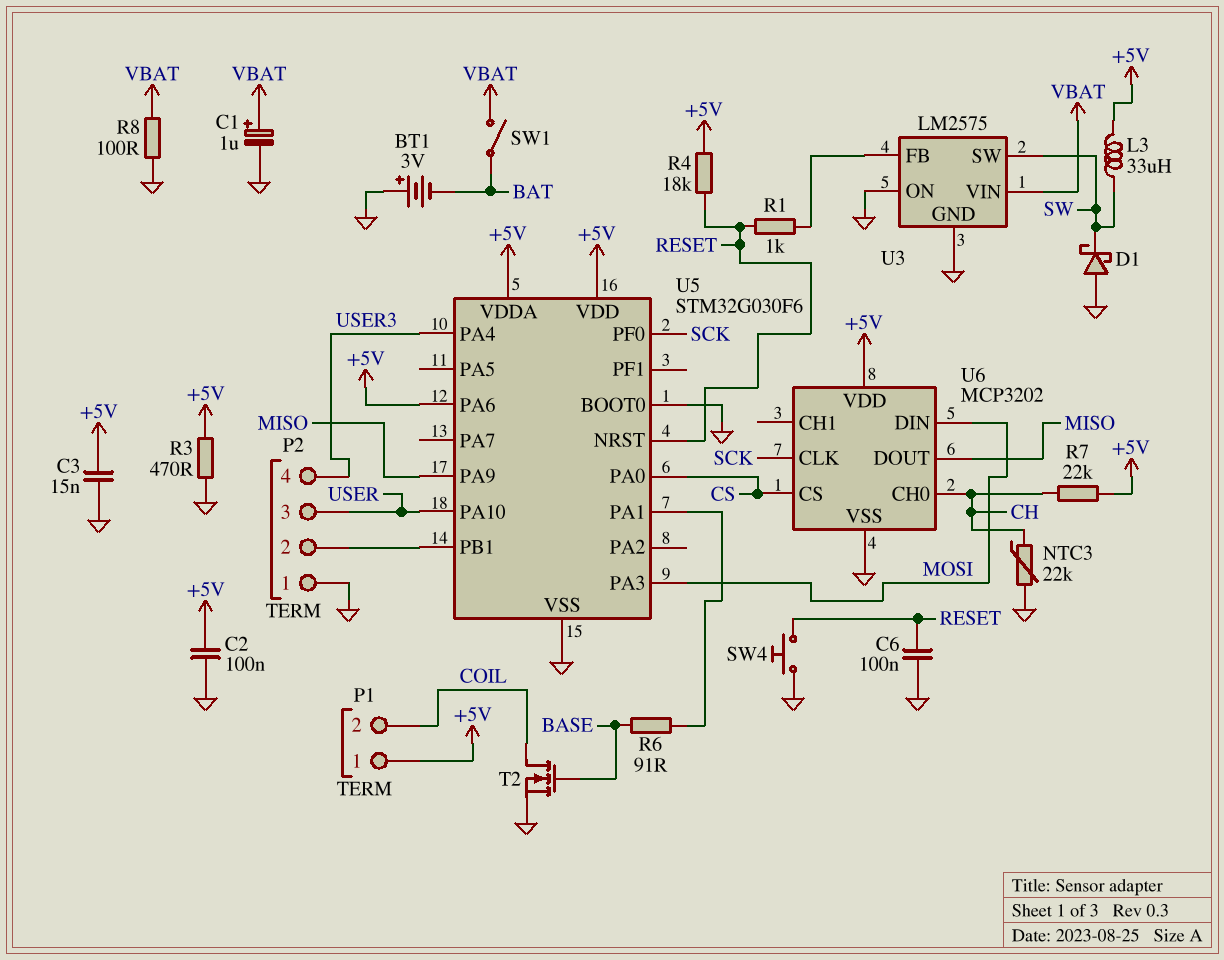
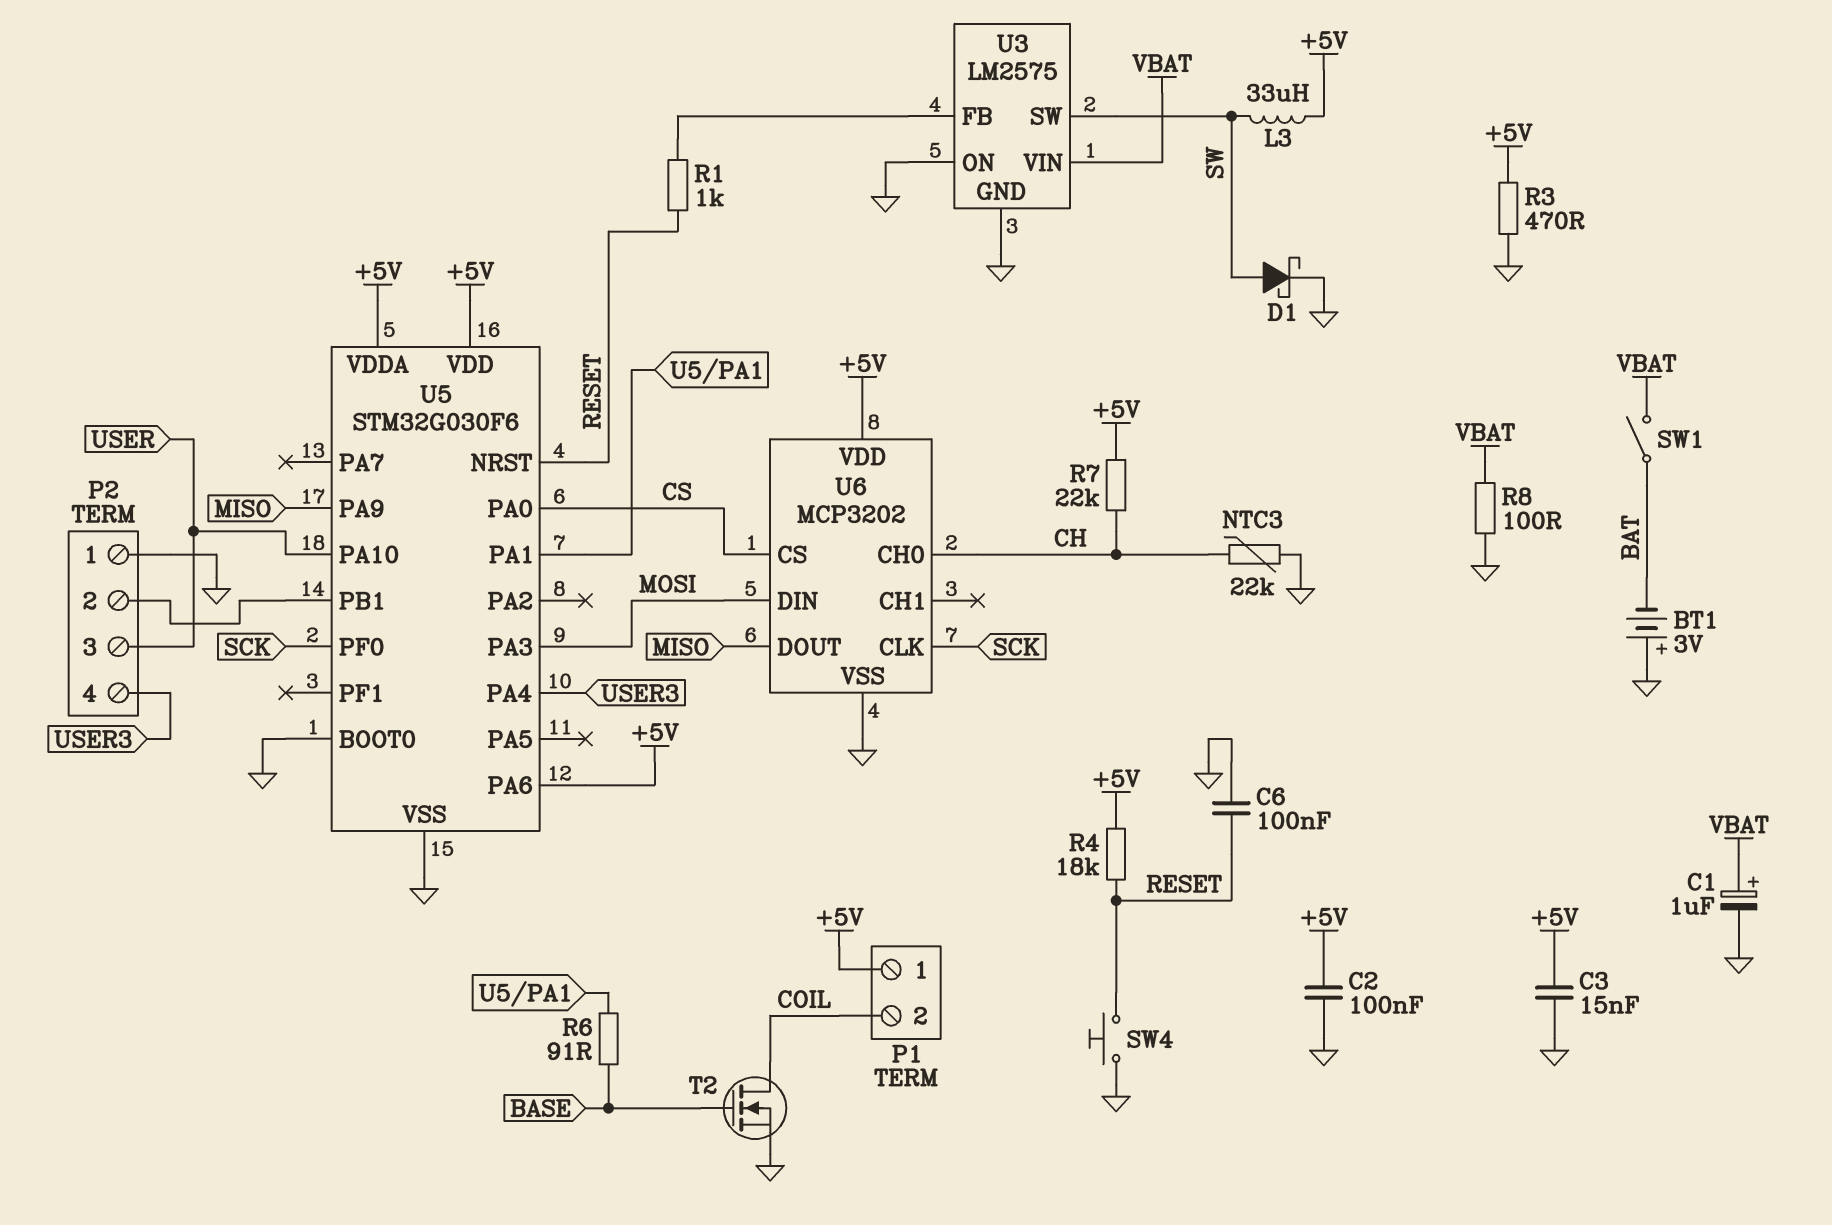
D1: schottky (A GND, K SW) -> schottky (A SW, K GND)

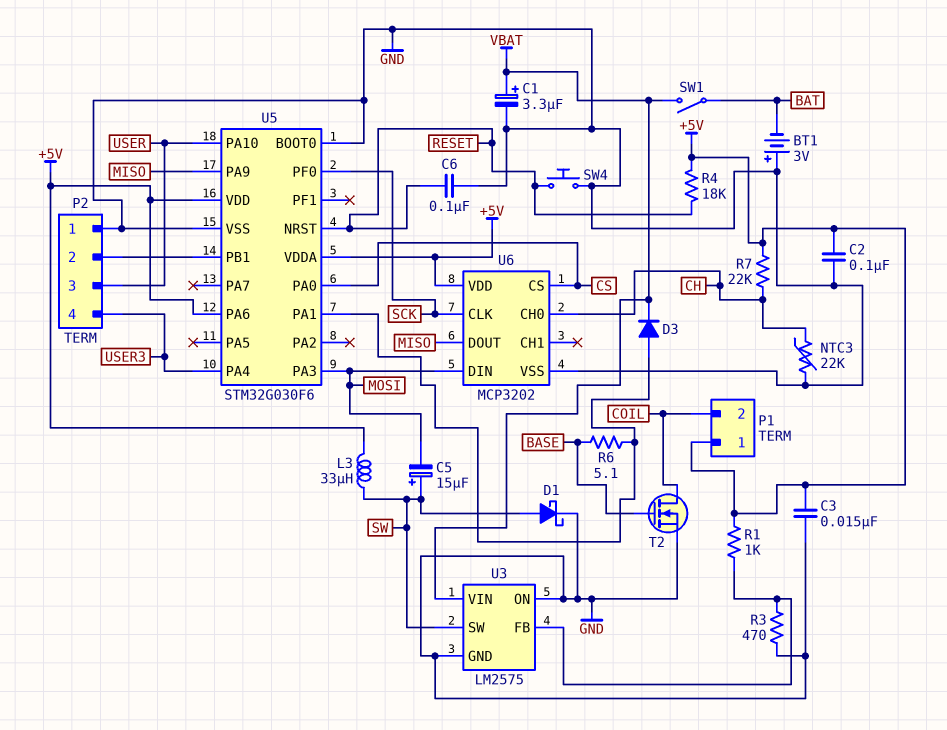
C1: 1uF (plus VBAT, minus GND) -> 3.3uF (plus VBAT, minus GND)
C5: none -> 15uF (plus SW, minus MOSI)
D3: none -> diode (A U5/PA1, K VBAT)
R1: 1k (RESET, U3/FB) -> 1k (+5V, U3/FB)
R3: 470 (+5V, GND) -> 470 (GND, U3/FB)
R6: 91 (BASE, U5/PA1) -> 5.1 (BASE, U5/PA1)
R8: 100 (GND, VBAT) -> none

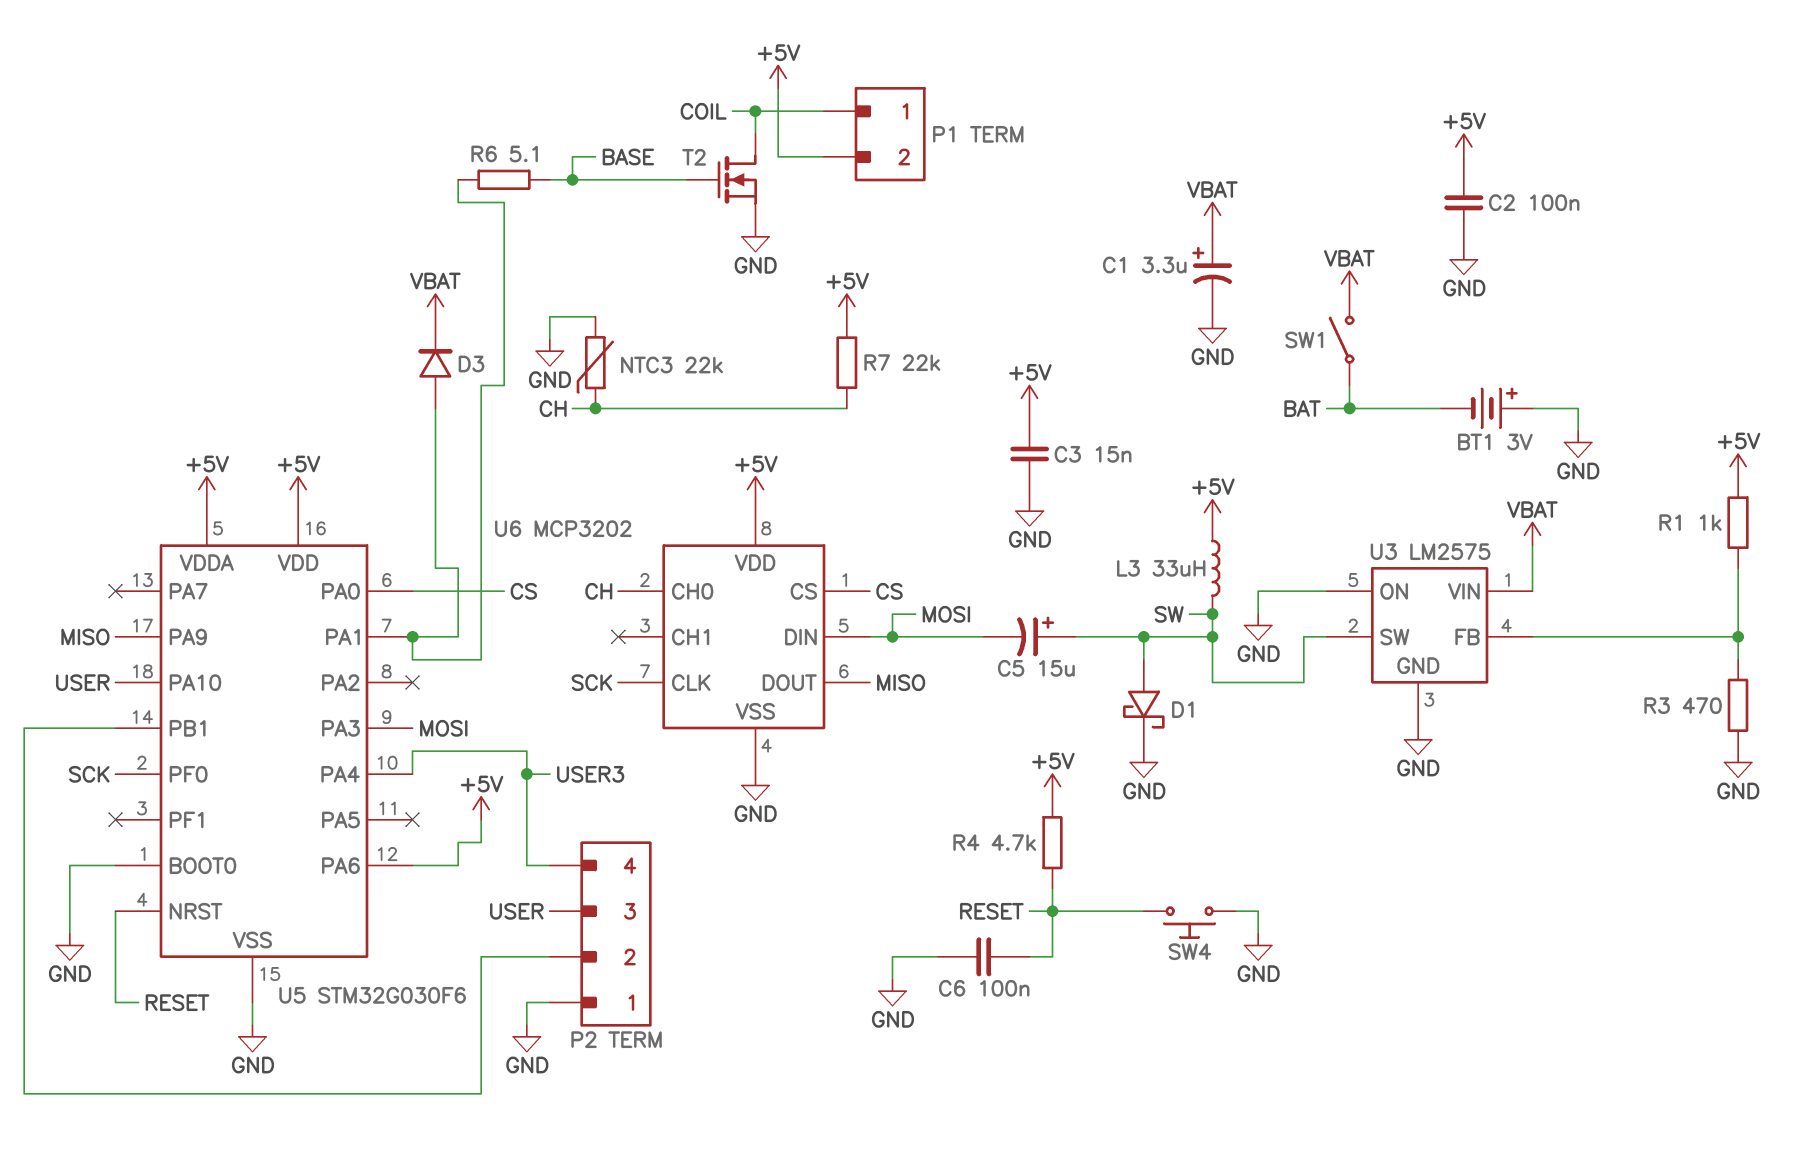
P1 pin 1: +5V -> COIL
P1 pin 2: COIL -> +5V
R4: 18k (+5V, RESET) -> 4.7k (+5V, RESET)

